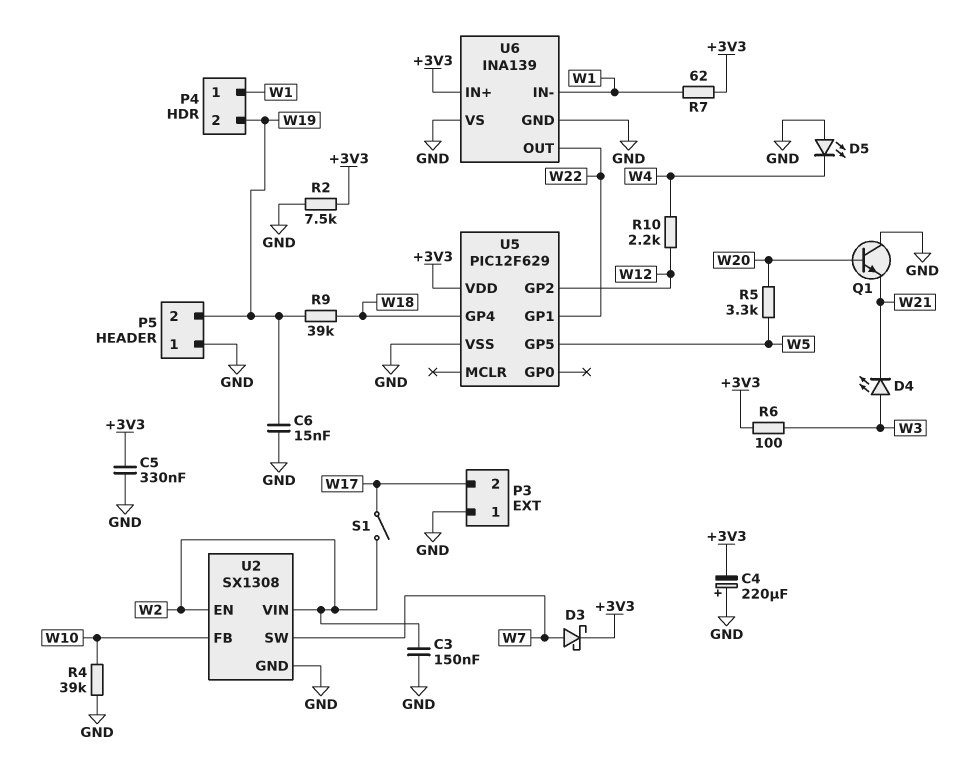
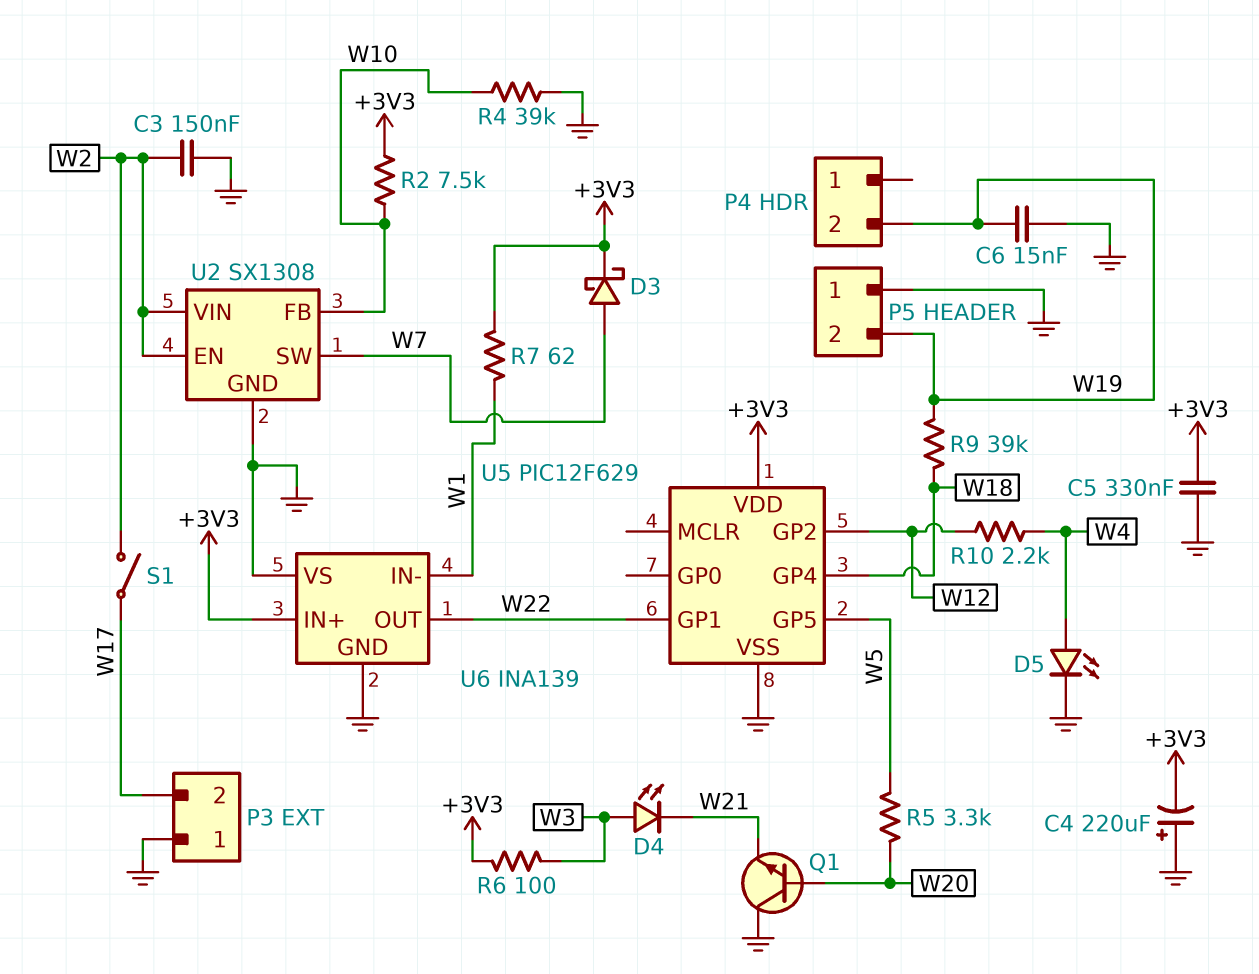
D5: LED (A GND, K W4) -> LED (A W4, K GND)
P4 pin 1: W1 -> none
R2: 7.5k (+3V3, GND) -> 7.5k (+3V3, W10)

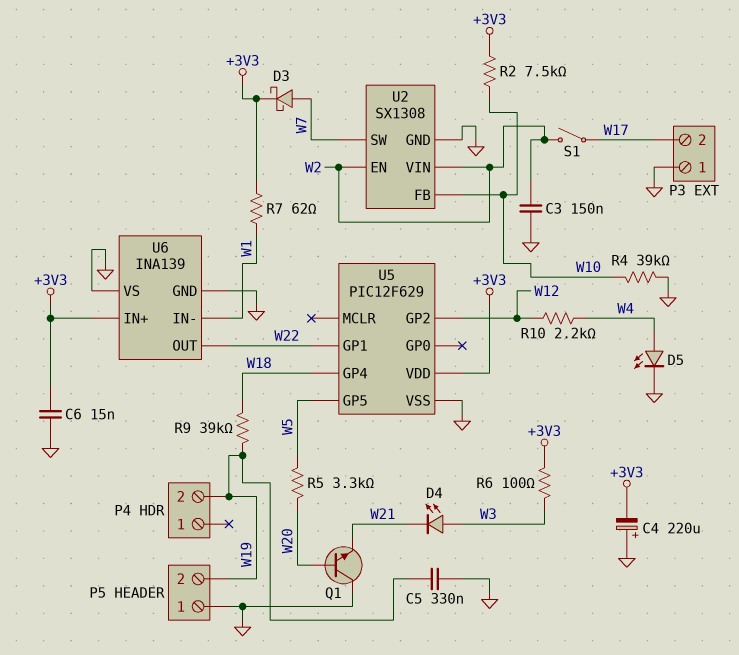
C5: 330nF (+3V3, GND) -> 330nF (GND, W19)
C6: 15nF (GND, W19) -> 15nF (+3V3, GND)

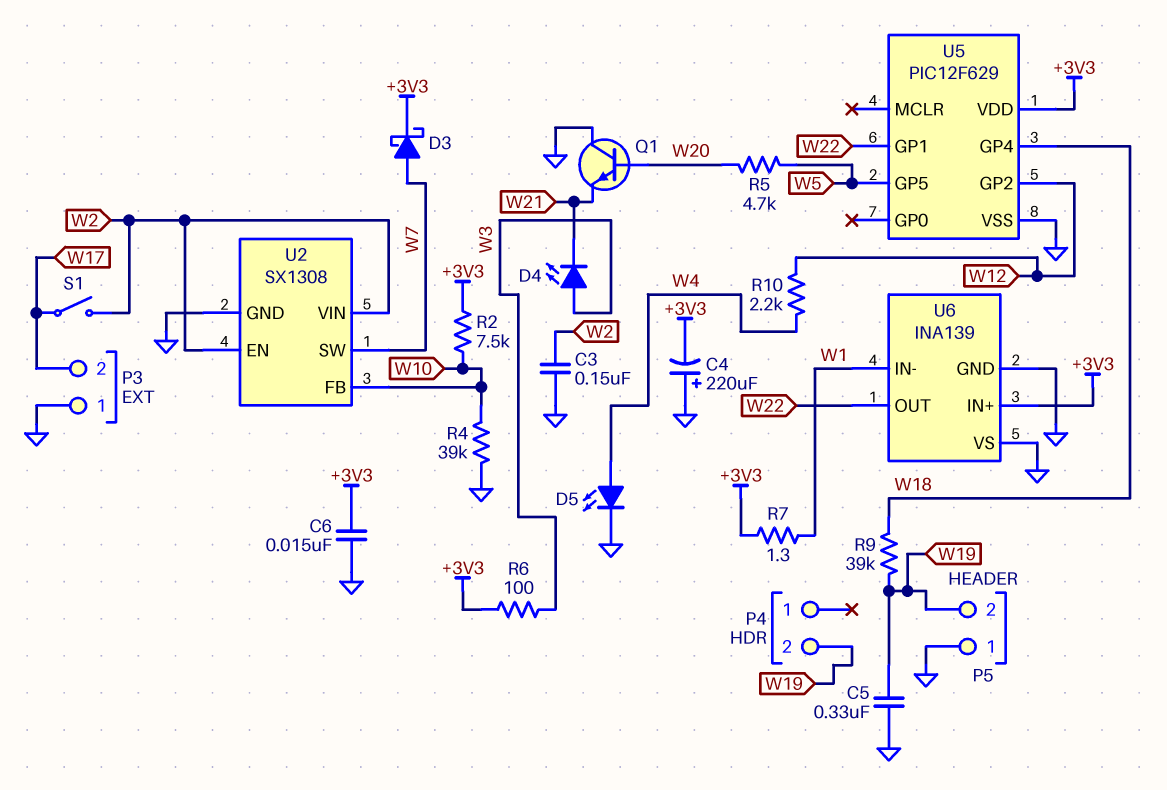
R5: 3.3k (W5, W20) -> 4.7k (W5, W20)
R7: 62 (+3V3, W1) -> 1.3 (+3V3, W1)

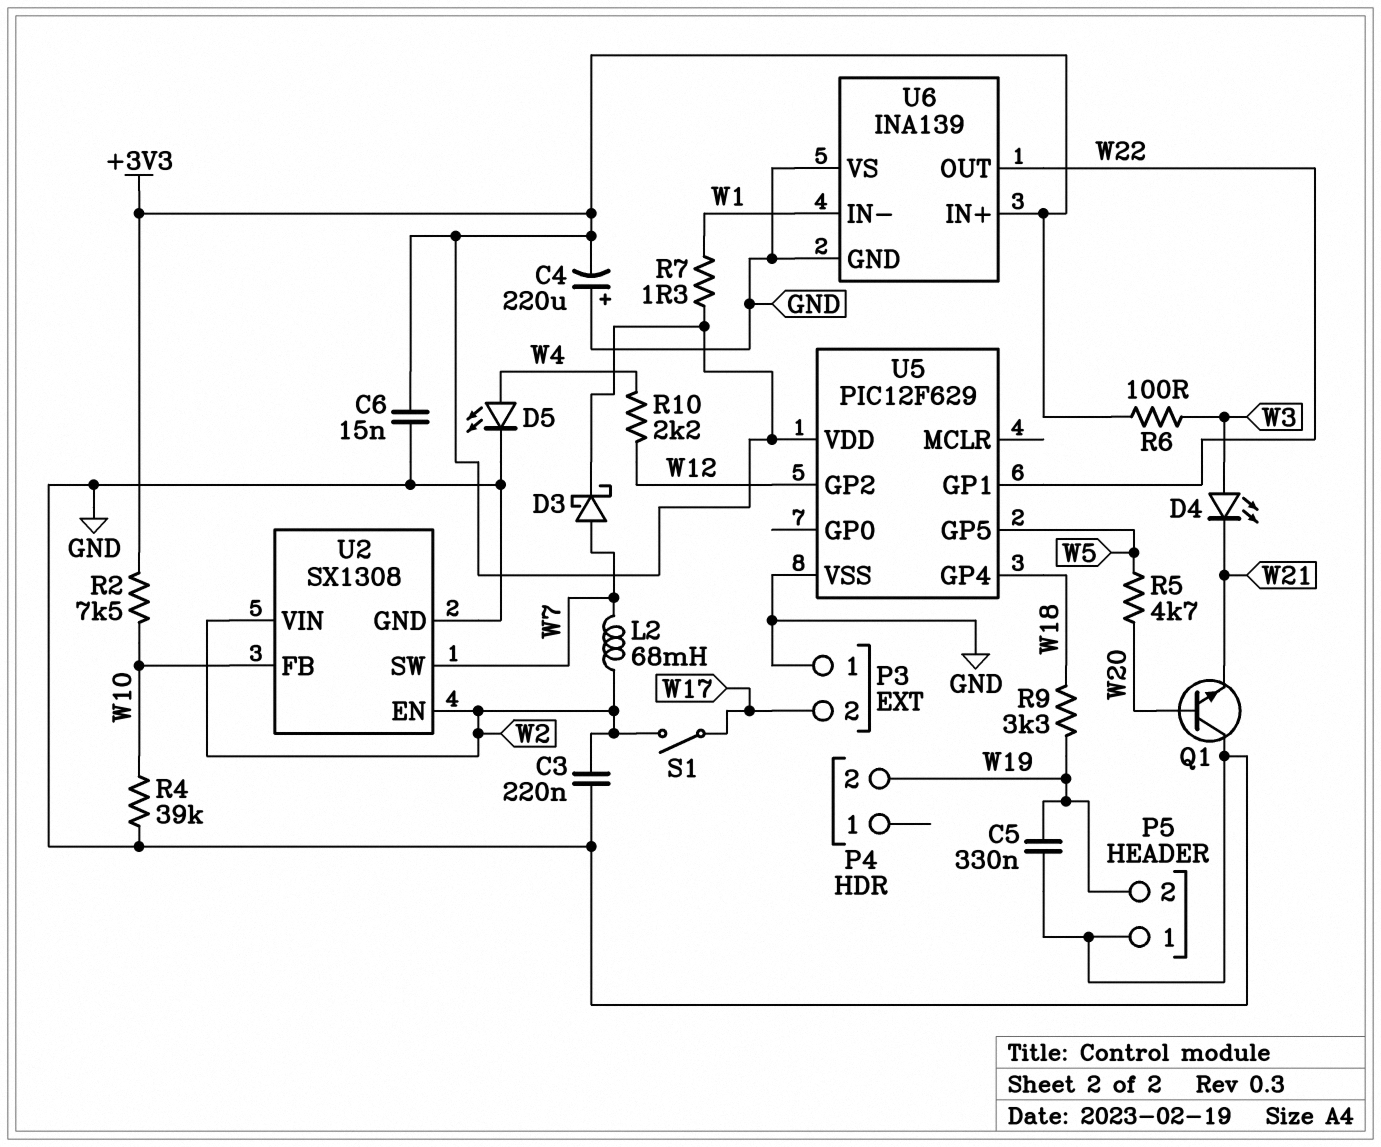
C3: 150nF (GND, W2) -> 220nF (GND, W2)
L2: none -> 68mH (W2, W7)
R9: 39k (W18, W19) -> 3.3k (W18, W19)

